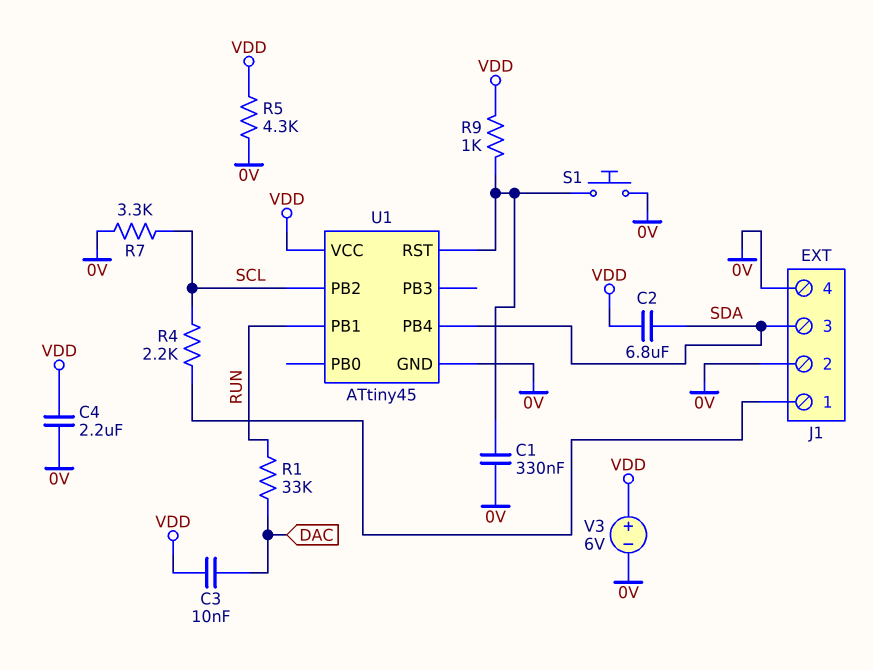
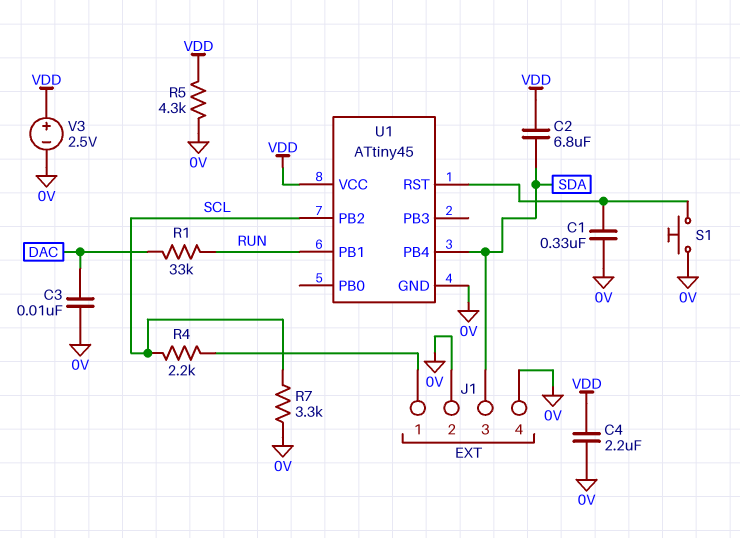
C3: 10nF (DAC, VDD) -> 10nF (0V, DAC)
R9: 1k (U1/RST, VDD) -> none
V3: 6V (plus VDD, minus 0V) -> 2.5V (plus VDD, minus 0V)

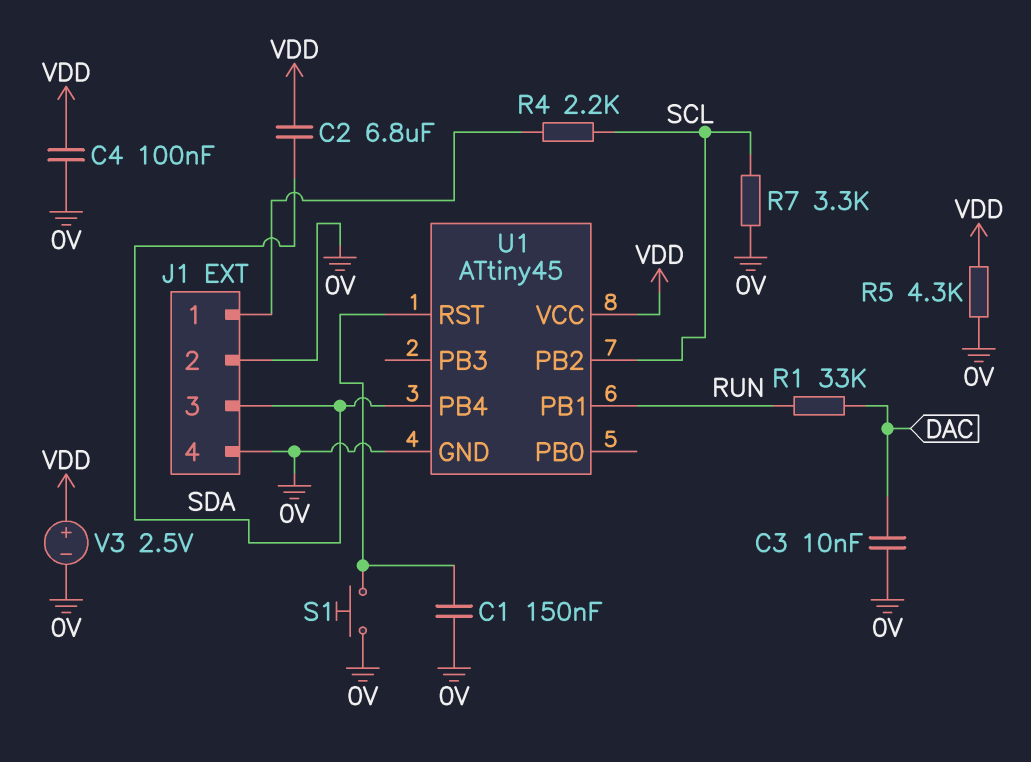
C1: 330nF (0V, U1/RST) -> 150nF (0V, U1/RST)
C4: 2.2uF (0V, VDD) -> 100nF (0V, VDD)

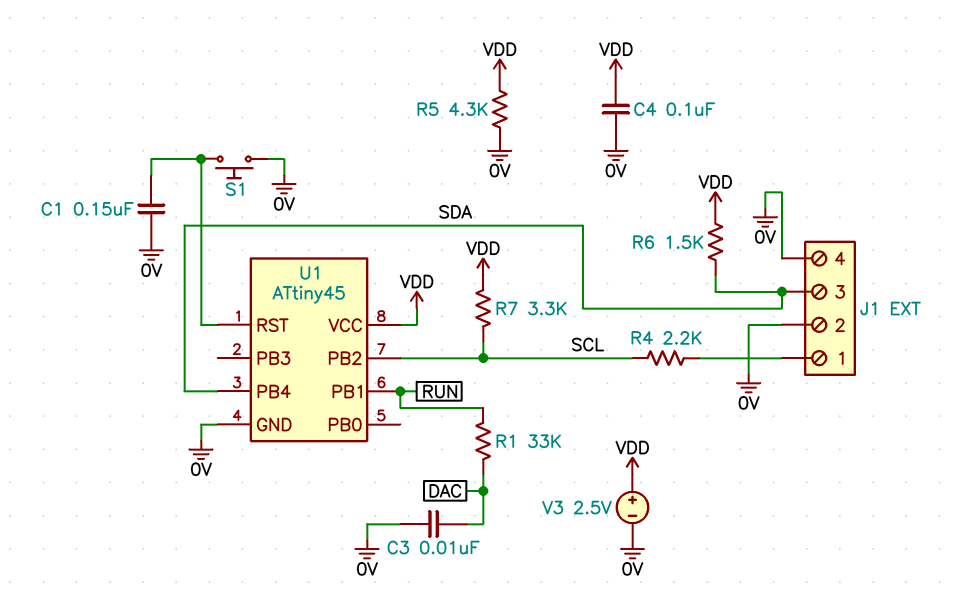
C2: 6.8uF (SDA, VDD) -> none
R6: none -> 1.5k (SDA, VDD)
R7: 3.3k (0V, SCL) -> 3.3k (SCL, VDD)

